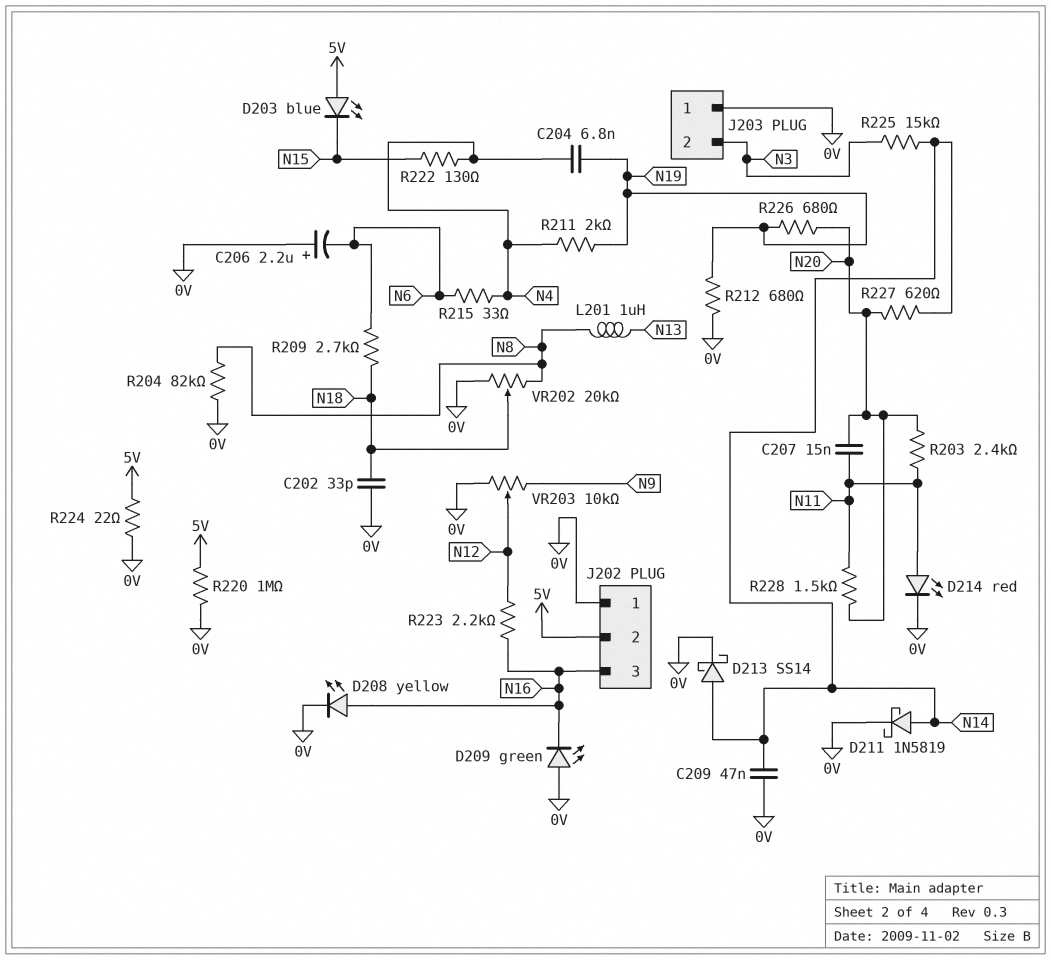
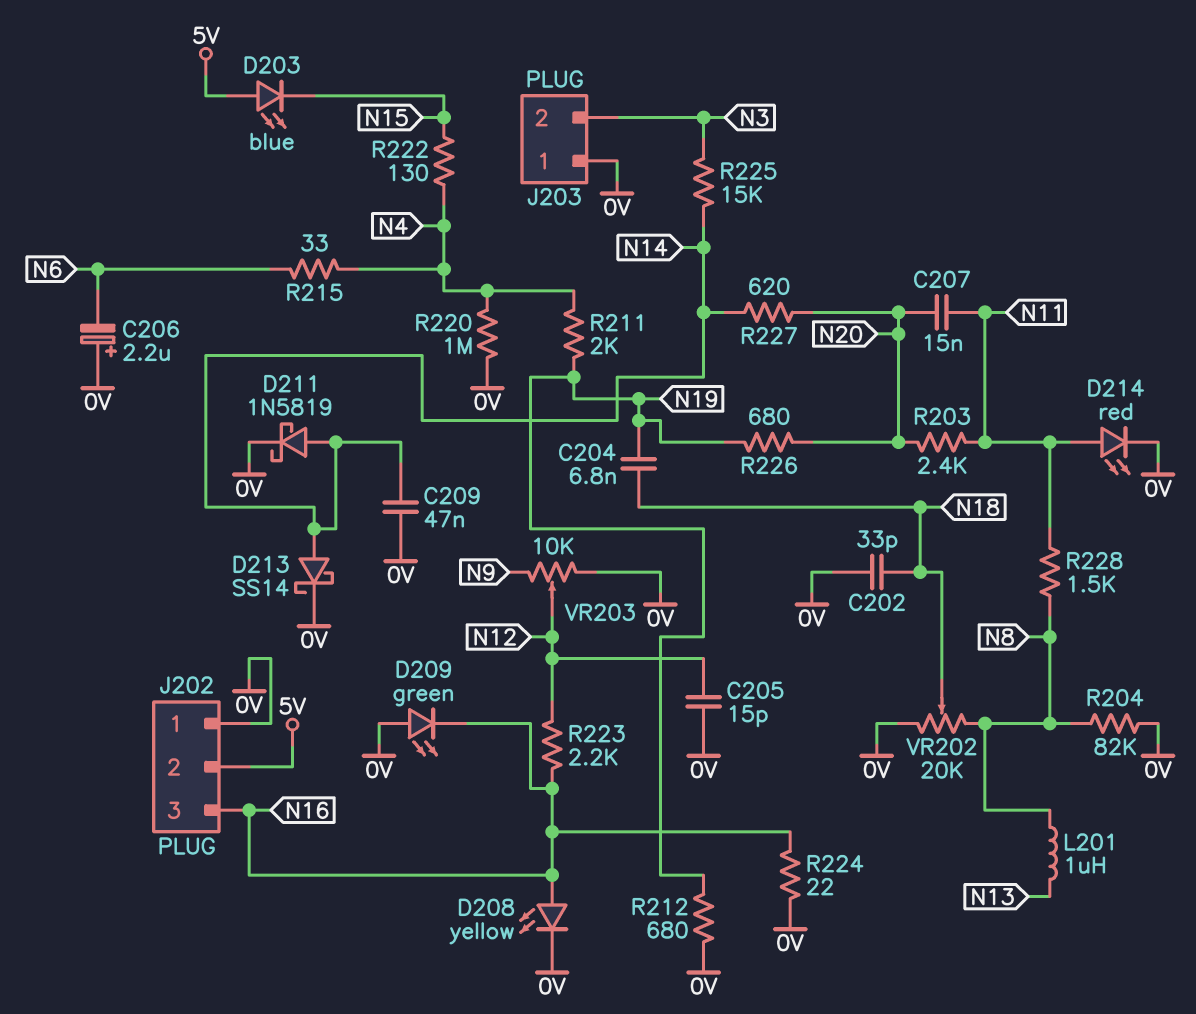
C204: 6.8nF (N4, N19) -> 6.8nF (N18, N19)
C205: none -> 15pF (0V, N12)
R209: 2.7k (N6, N18) -> none
R220: 1M (0V, 5V) -> 1M (0V, N4)
R224: 22 (0V, 5V) -> 22 (0V, N16)
R228: 1.5k (N11, N20) -> 1.5k (N8, N11)

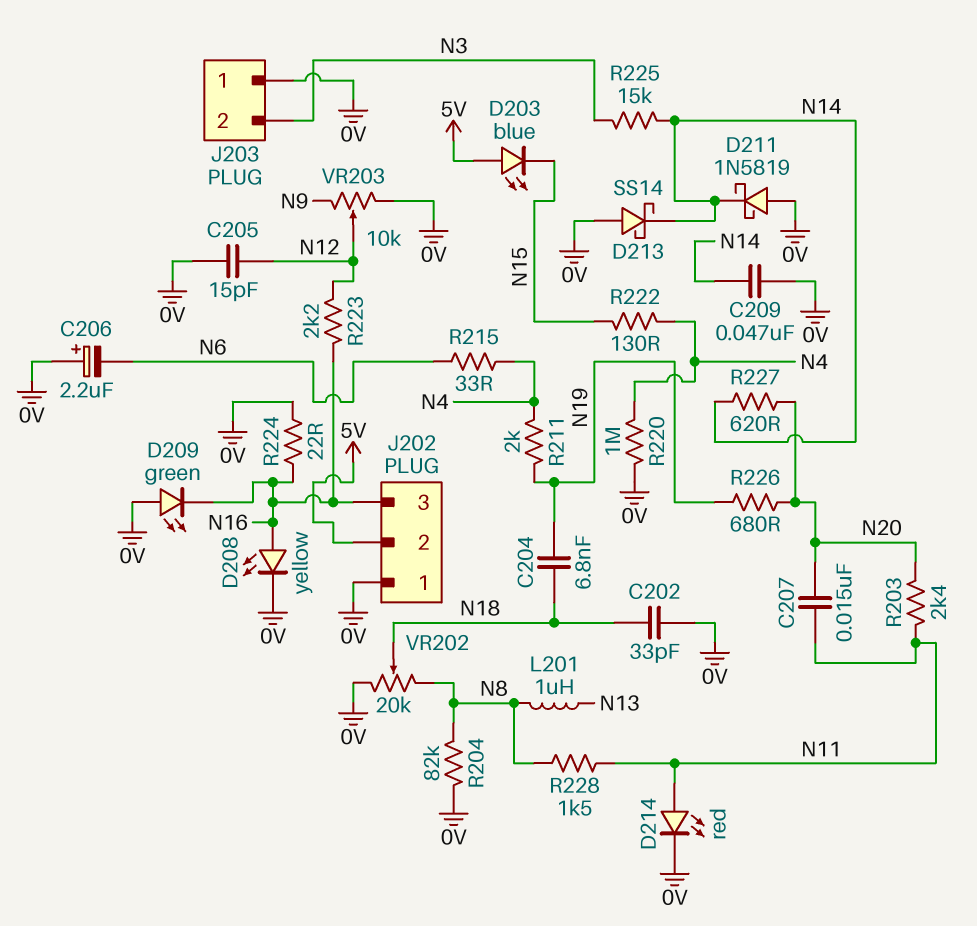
D211: schottky 1N5819 (A N14, K 0V) -> schottky 1N5819 (A 0V, K N14)
D213: schottky SS14 (A N14, K 0V) -> schottky SS14 (A 0V, K N14)
R212: 680 (0V, N19) -> none

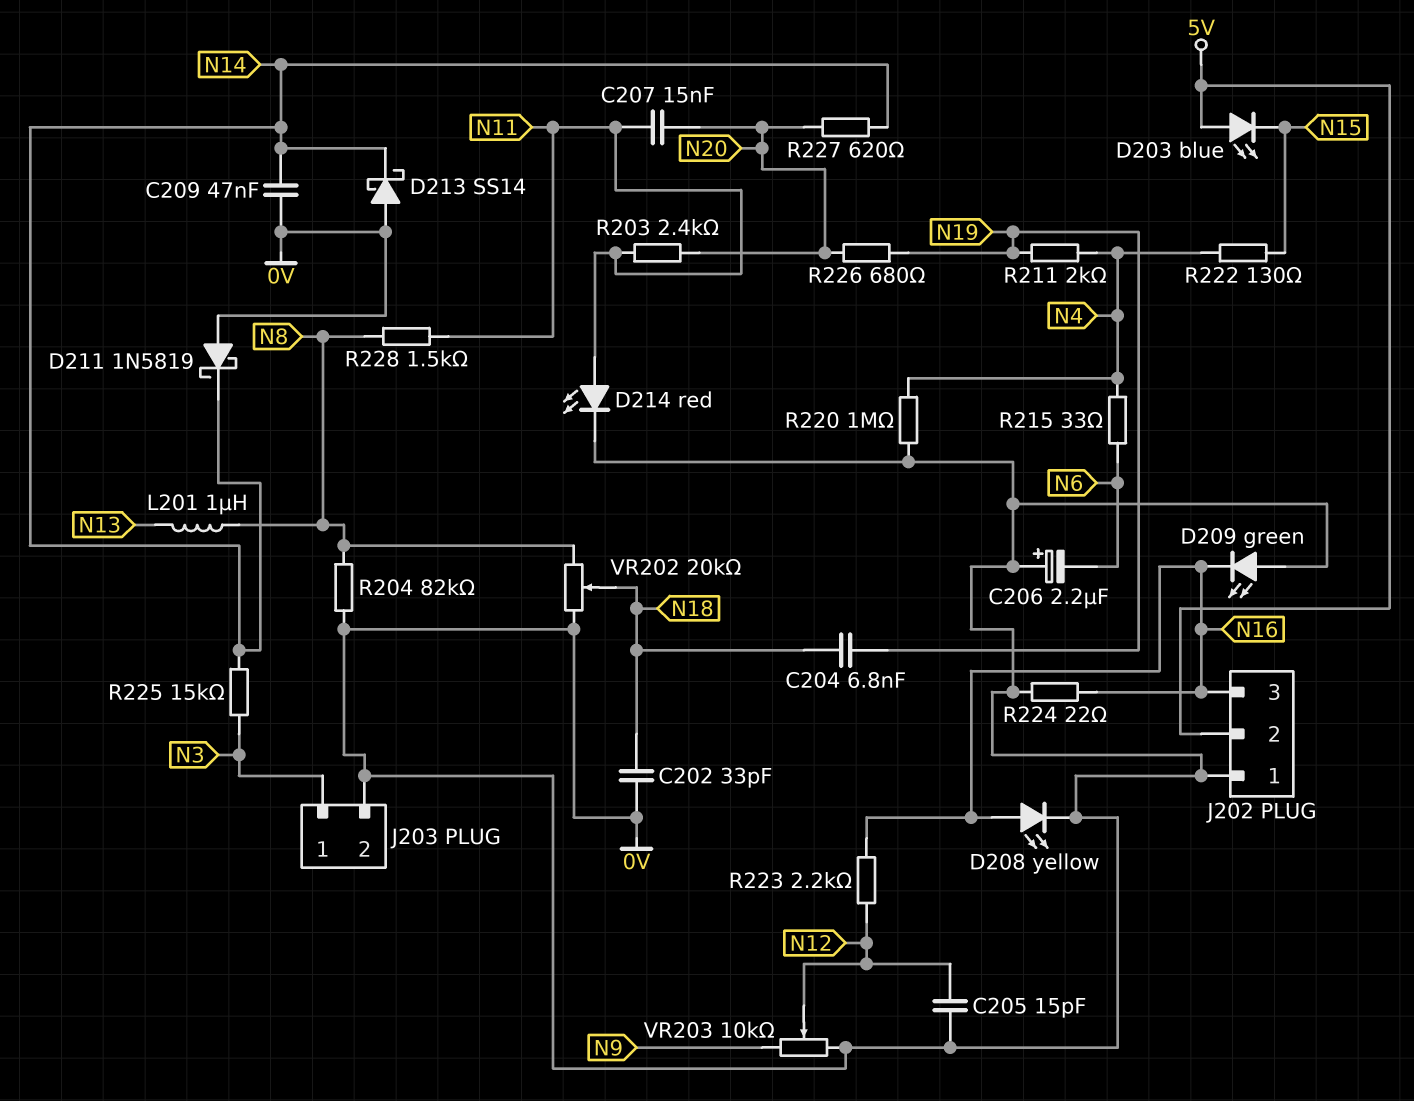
J203 pin 1: 0V -> N3
J203 pin 2: N3 -> 0V

